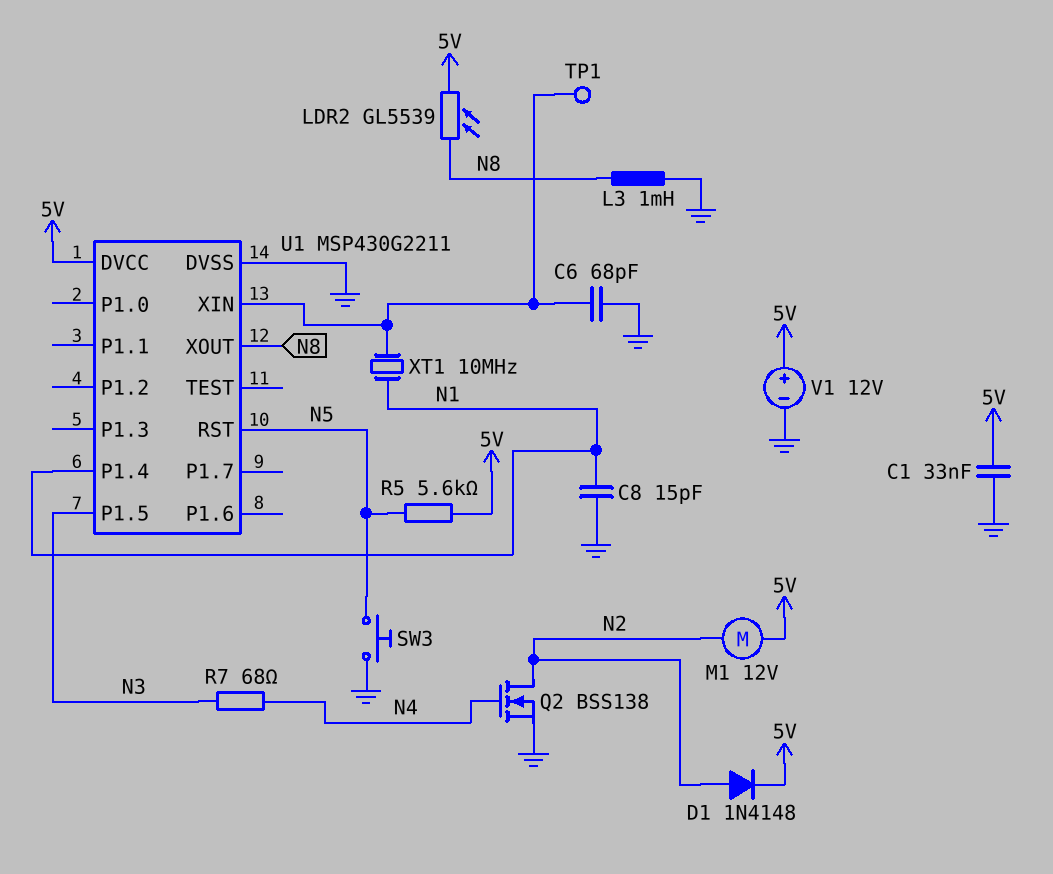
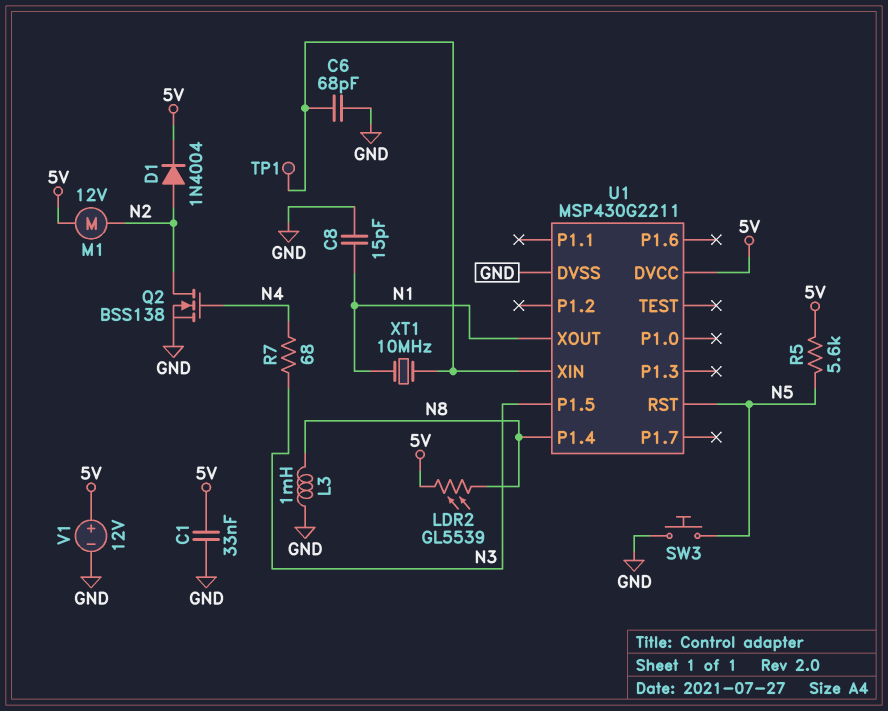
D1: diode 1N4148 (A N2, K 5V) -> diode 1N4004 (A N2, K 5V)
U1 pin P1.4: N1 -> N8
U1 pin XOUT: N8 -> N1

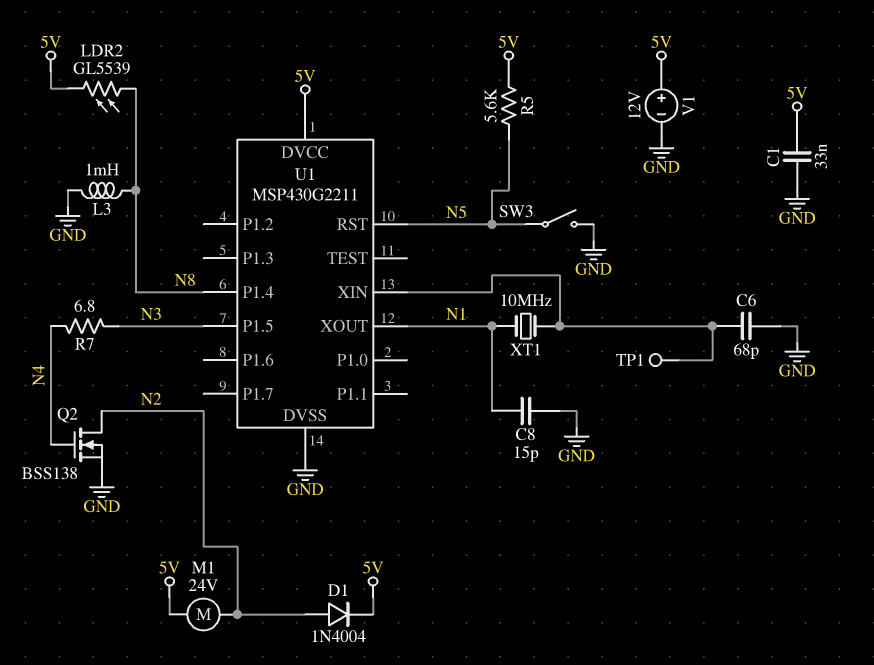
M1: motor 12V (5V, N2) -> motor 24V (5V, N2)
R7: 68 (N3, N4) -> 6.8 (N3, N4)
SW3: button (GND, N5) -> switch (GND, N5)

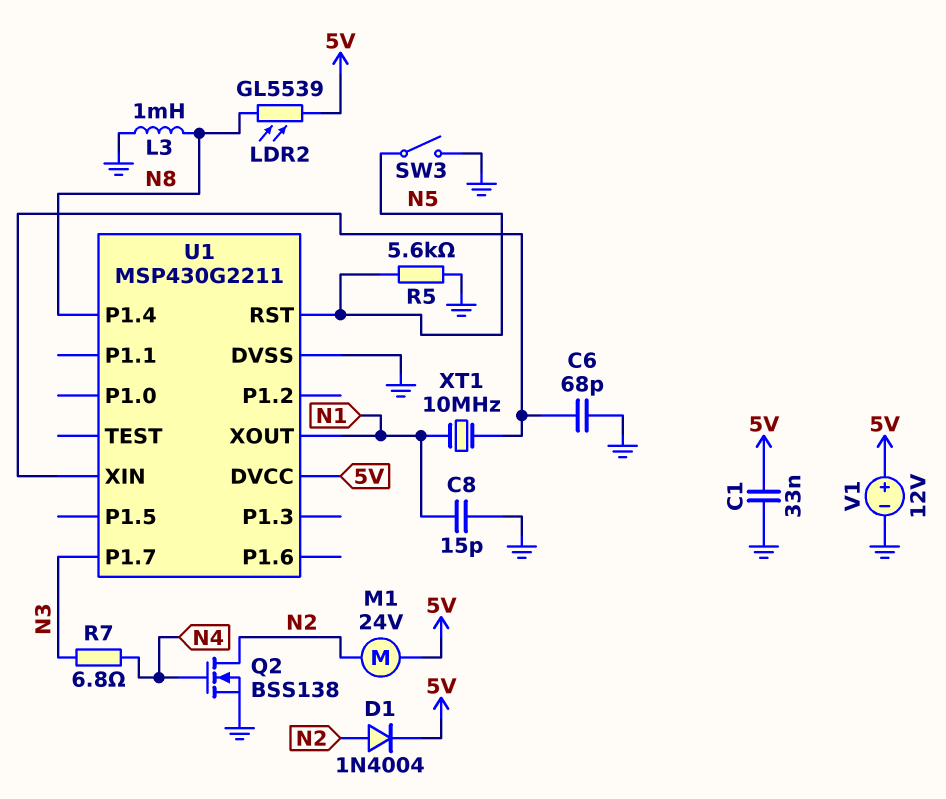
R5: 5.6k (5V, N5) -> 5.6k (GND, N5)
TP1: test point (U1/XIN) -> none
U1 pin P1.5: N3 -> none
U1 pin P1.7: none -> N3

